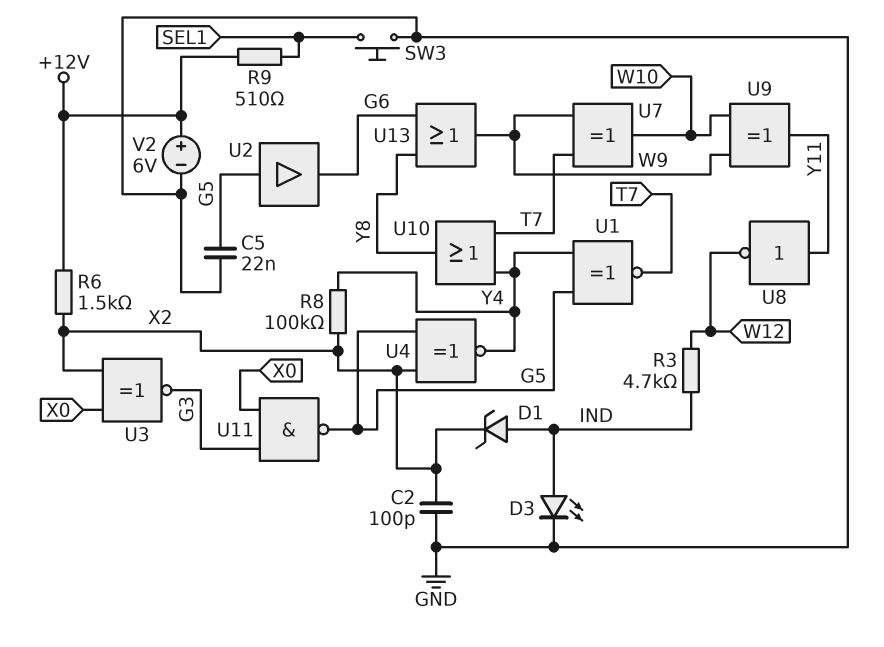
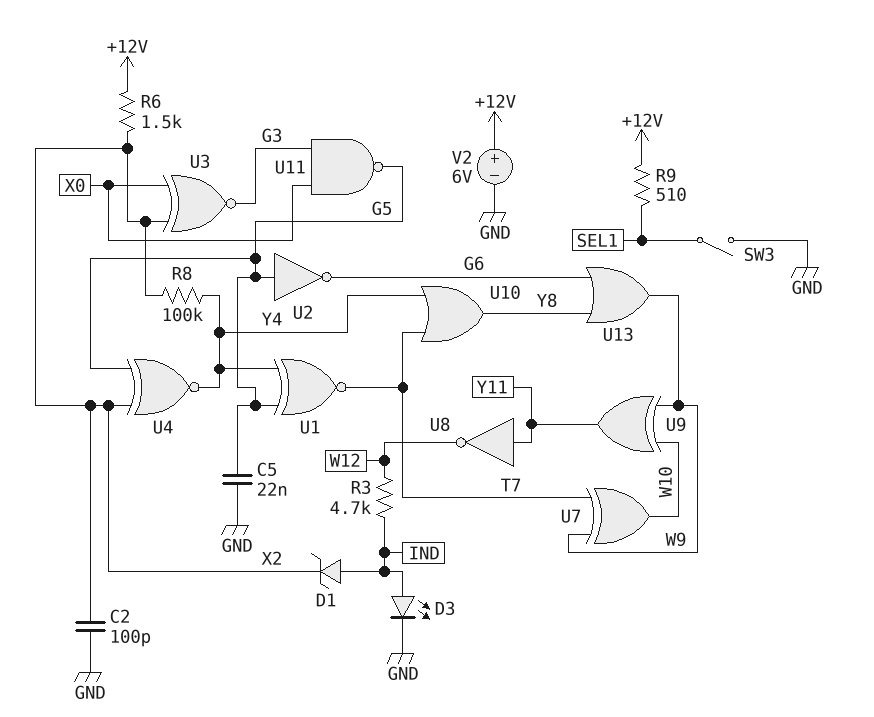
SW3: button (GND, SEL1) -> switch (GND, SEL1)
U2: buffer (in G5, out G6) -> NOT (in G5, out G6)

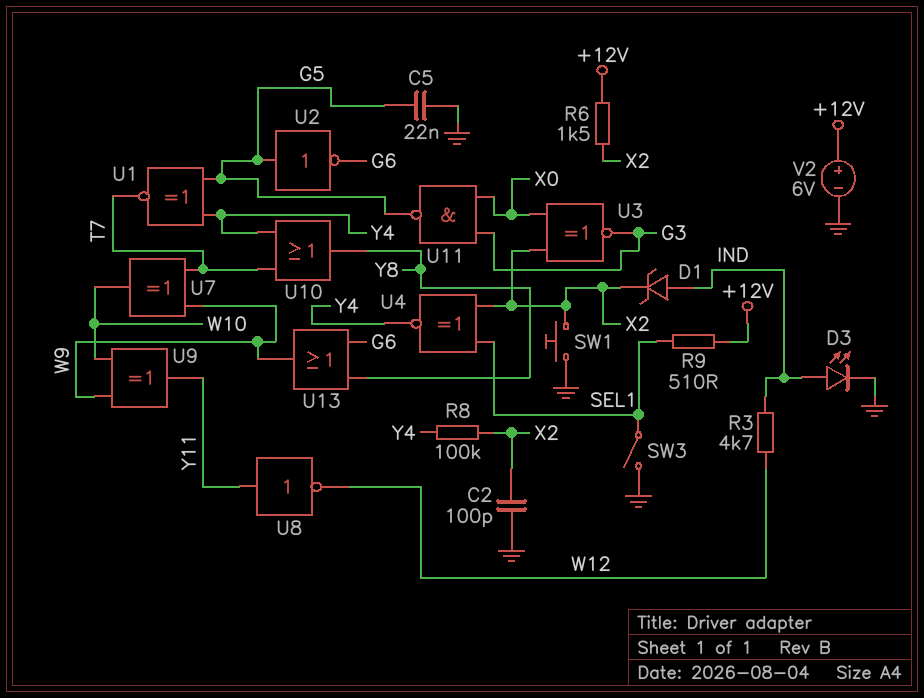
SW1: none -> button (GND, X2)
U4: XNOR (in G5, in X2, out Y4) -> XNOR (in SEL1, in X2, out Y4)

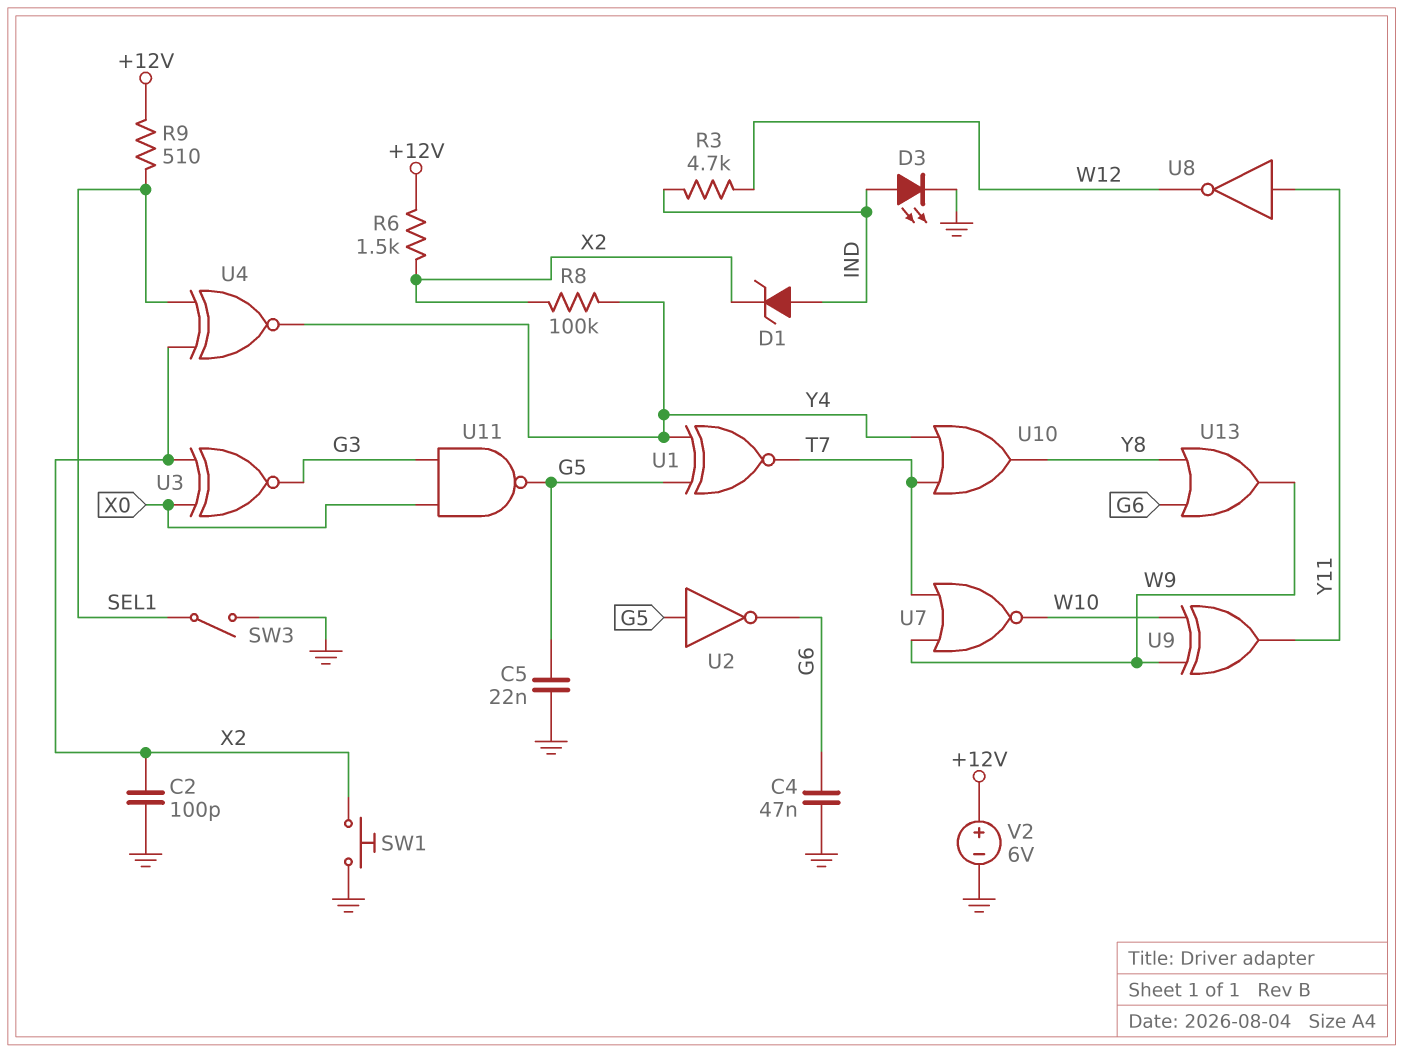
C4: none -> 47nF (G6, GND)
U7: XOR (in T7, in W9, out W10) -> NOR (in T7, in W9, out W10)

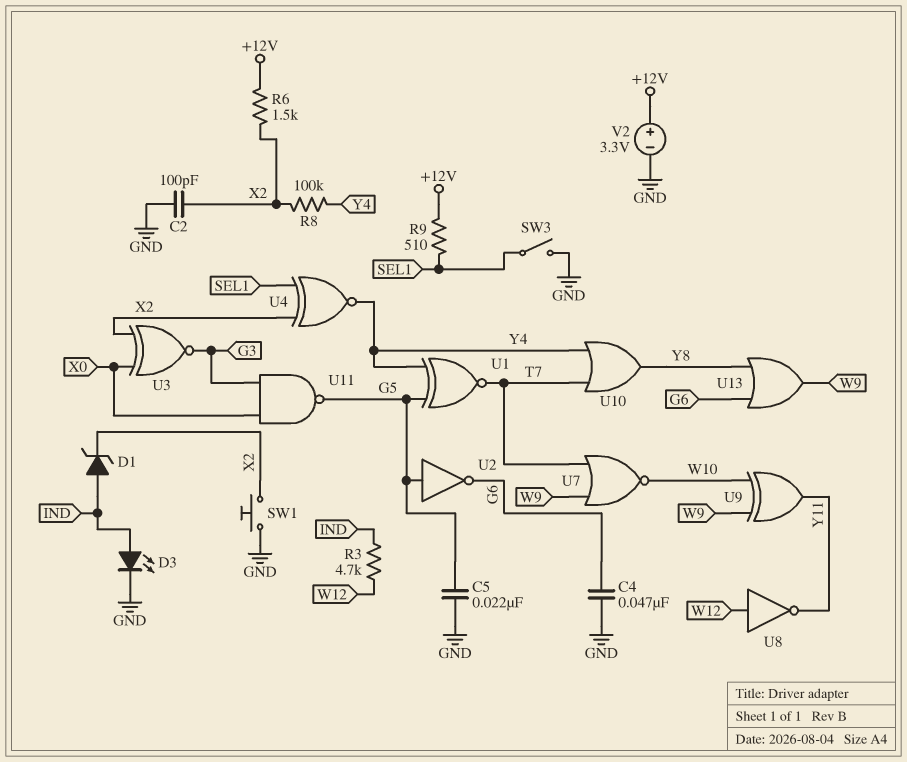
U8: NOT (in Y11, out W12) -> NOT (in W12, out Y11)
V2: 6V (plus +12V, minus GND) -> 3.3V (plus +12V, minus GND)

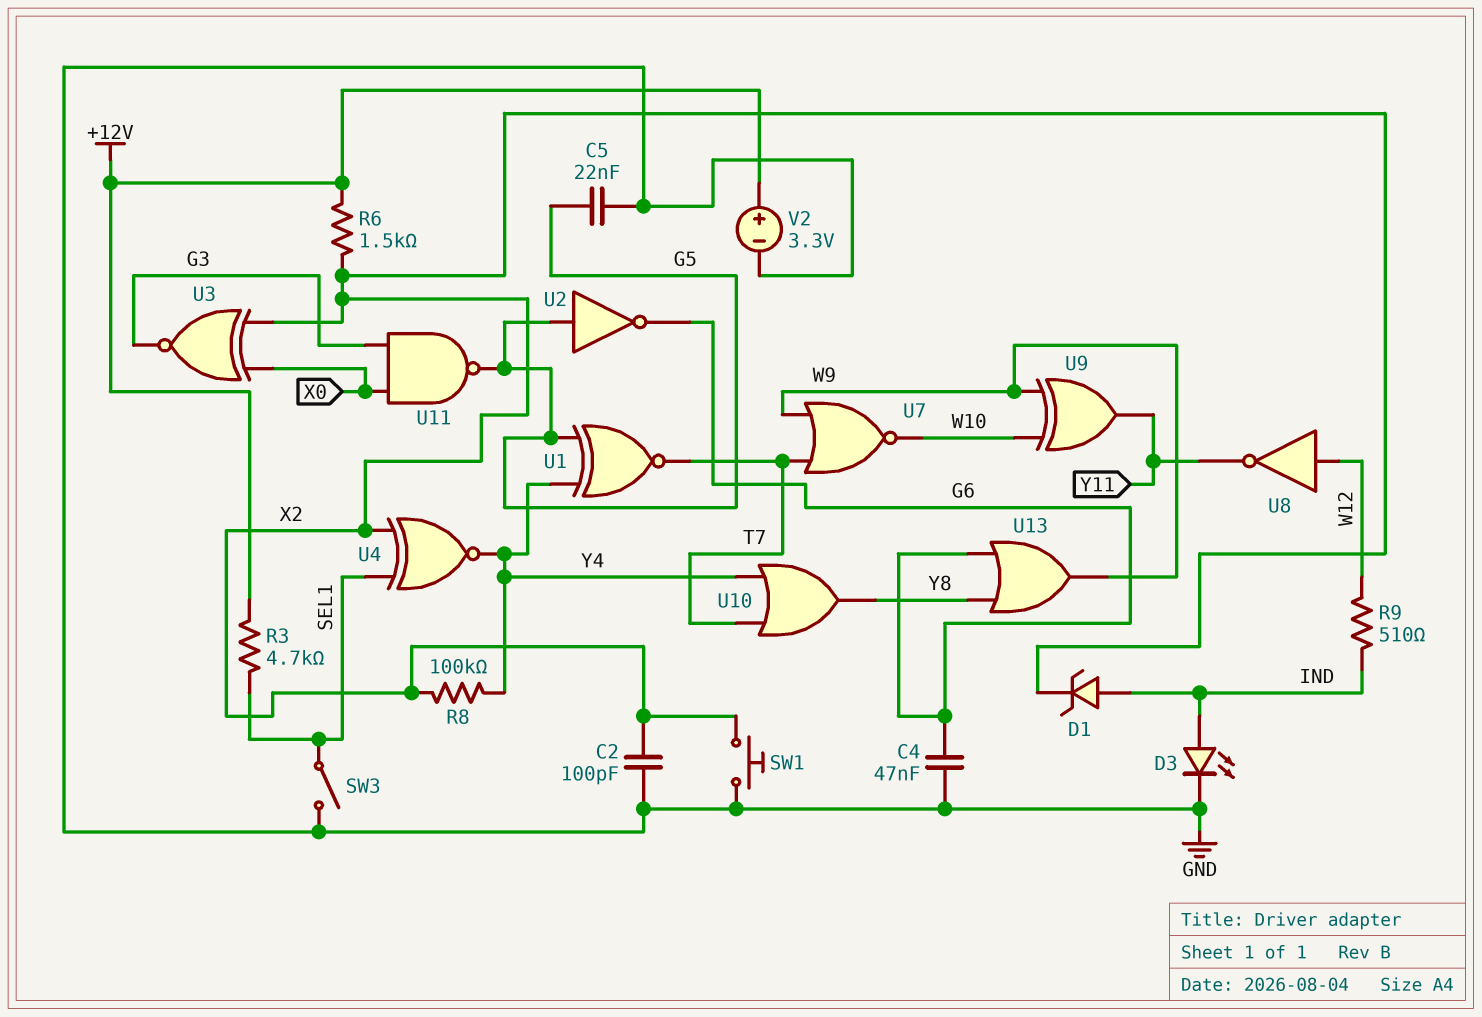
R3: 4.7k (IND, W12) -> 4.7k (+12V, SEL1)
R9: 510 (+12V, SEL1) -> 510 (IND, W12)

